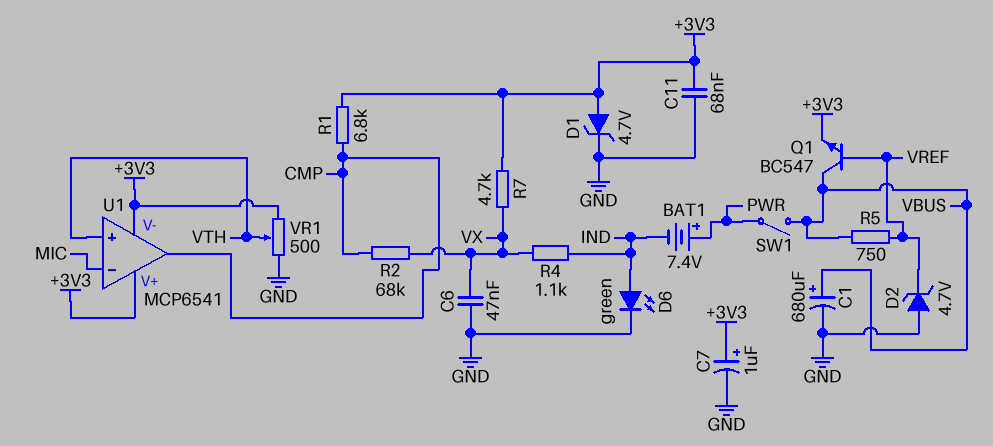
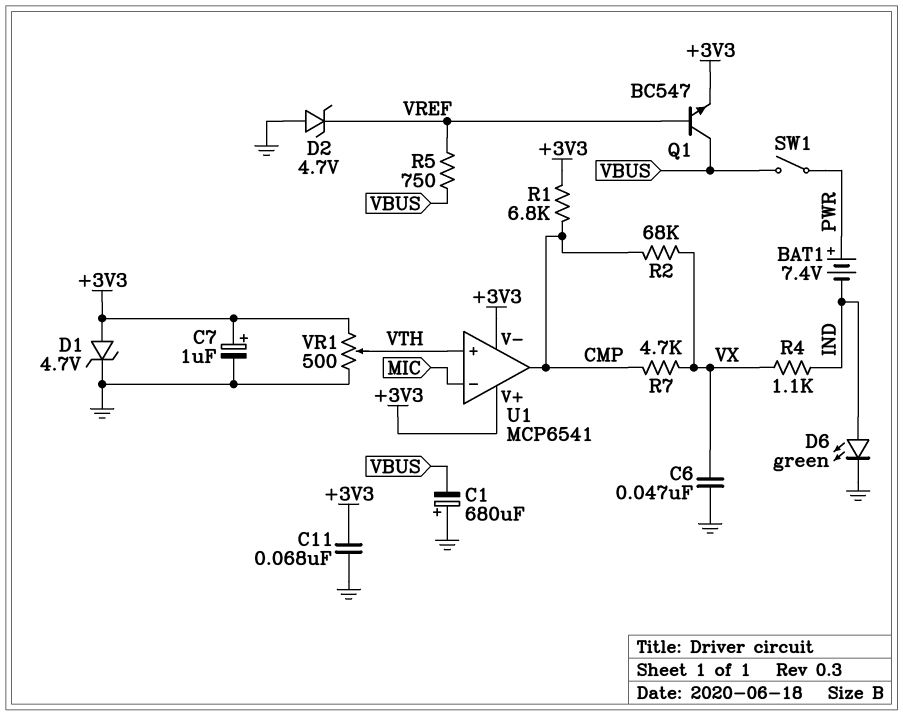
C1: 680uF (plus VBUS, minus GND) -> 680uF (plus GND, minus VBUS)
R7: 4.7k (+3V3, VX) -> 4.7k (CMP, VX)

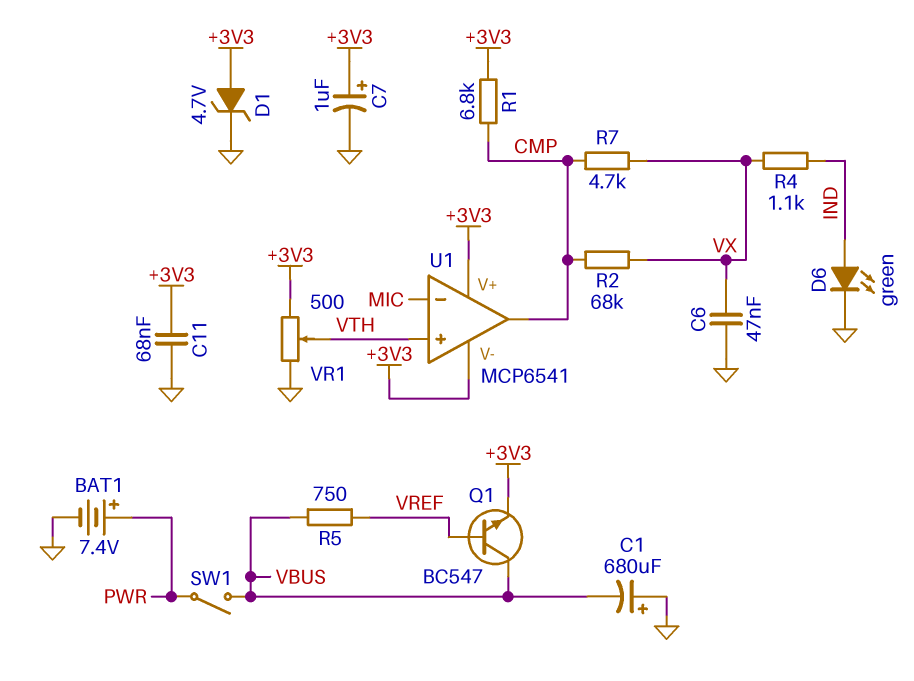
BAT1: 7.4V (plus PWR, minus IND) -> 7.4V (plus PWR, minus GND)
D2: zener 4.7V (A GND, K VREF) -> none

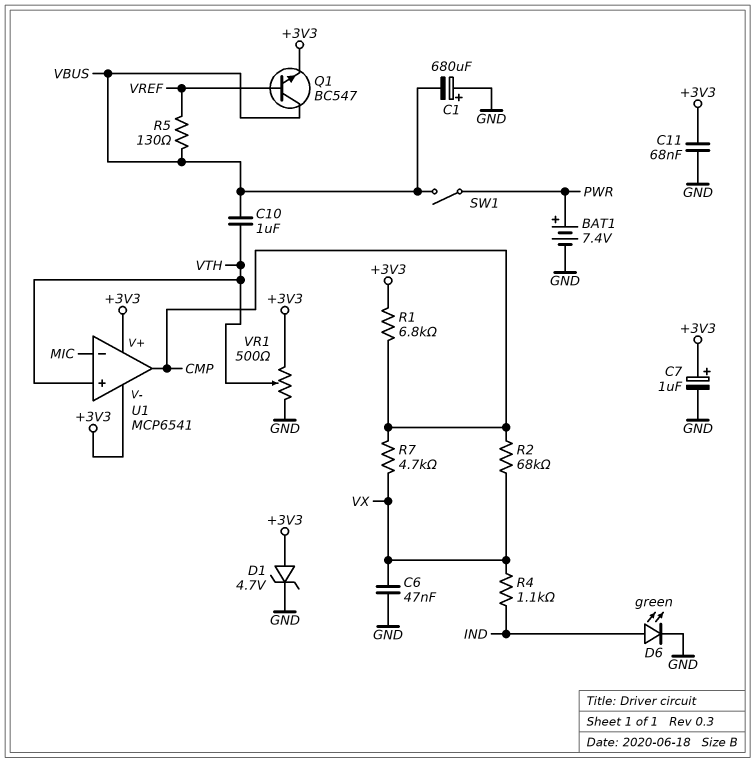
C10: none -> 1uF (VBUS, VTH)
R5: 750 (VBUS, VREF) -> 130 (VBUS, VREF)

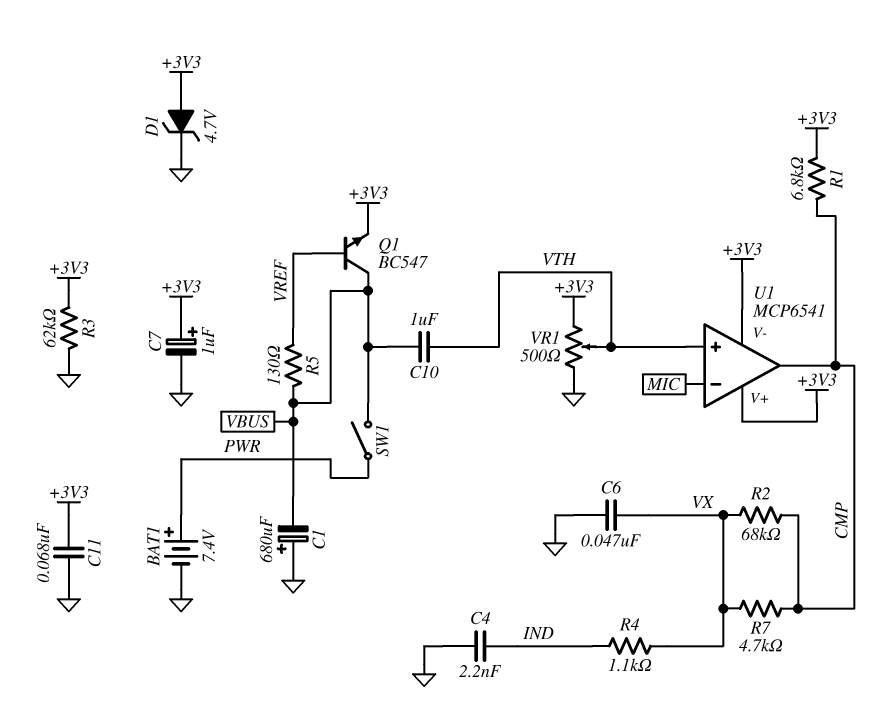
C4: none -> 2.2nF (GND, IND)
D6: LED green (A IND, K GND) -> none
R3: none -> 62k (+3V3, GND)

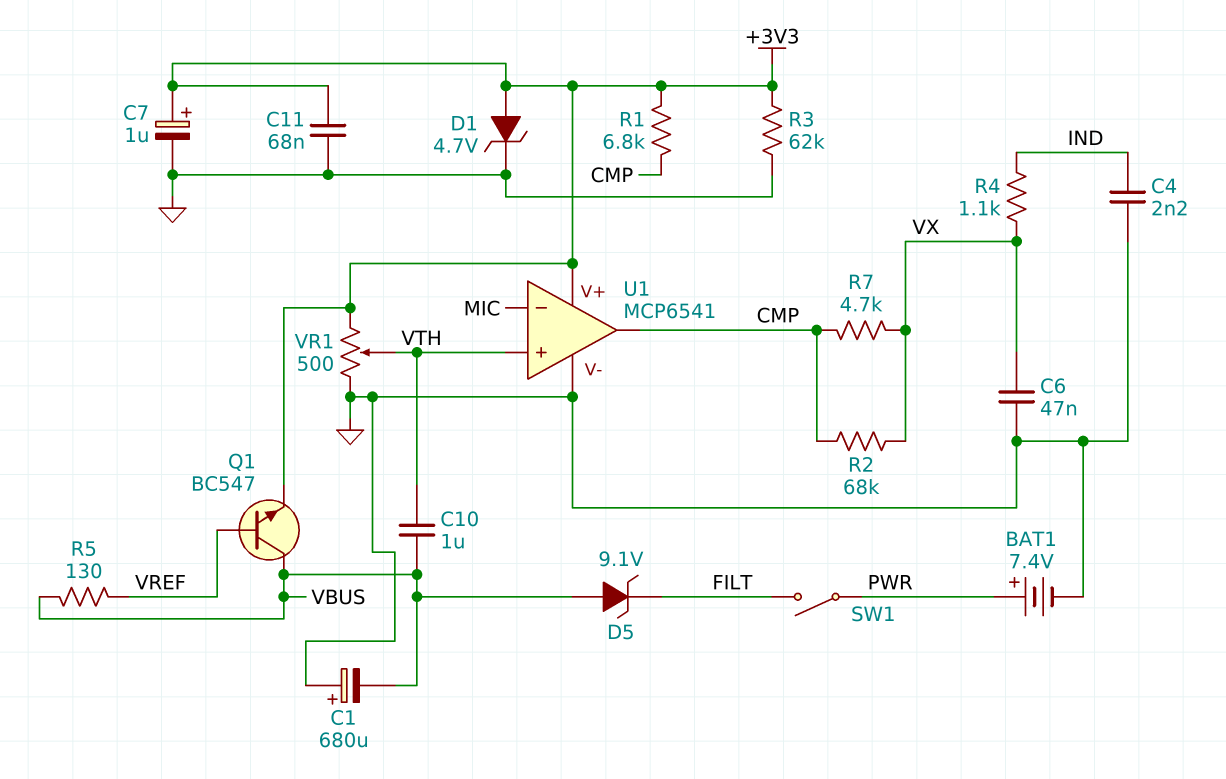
D5: none -> zener 9.1V (A VBUS, K FILT)
SW1: switch (PWR, VBUS) -> switch (FILT, PWR)
U1 pin V-: +3V3 -> GND

